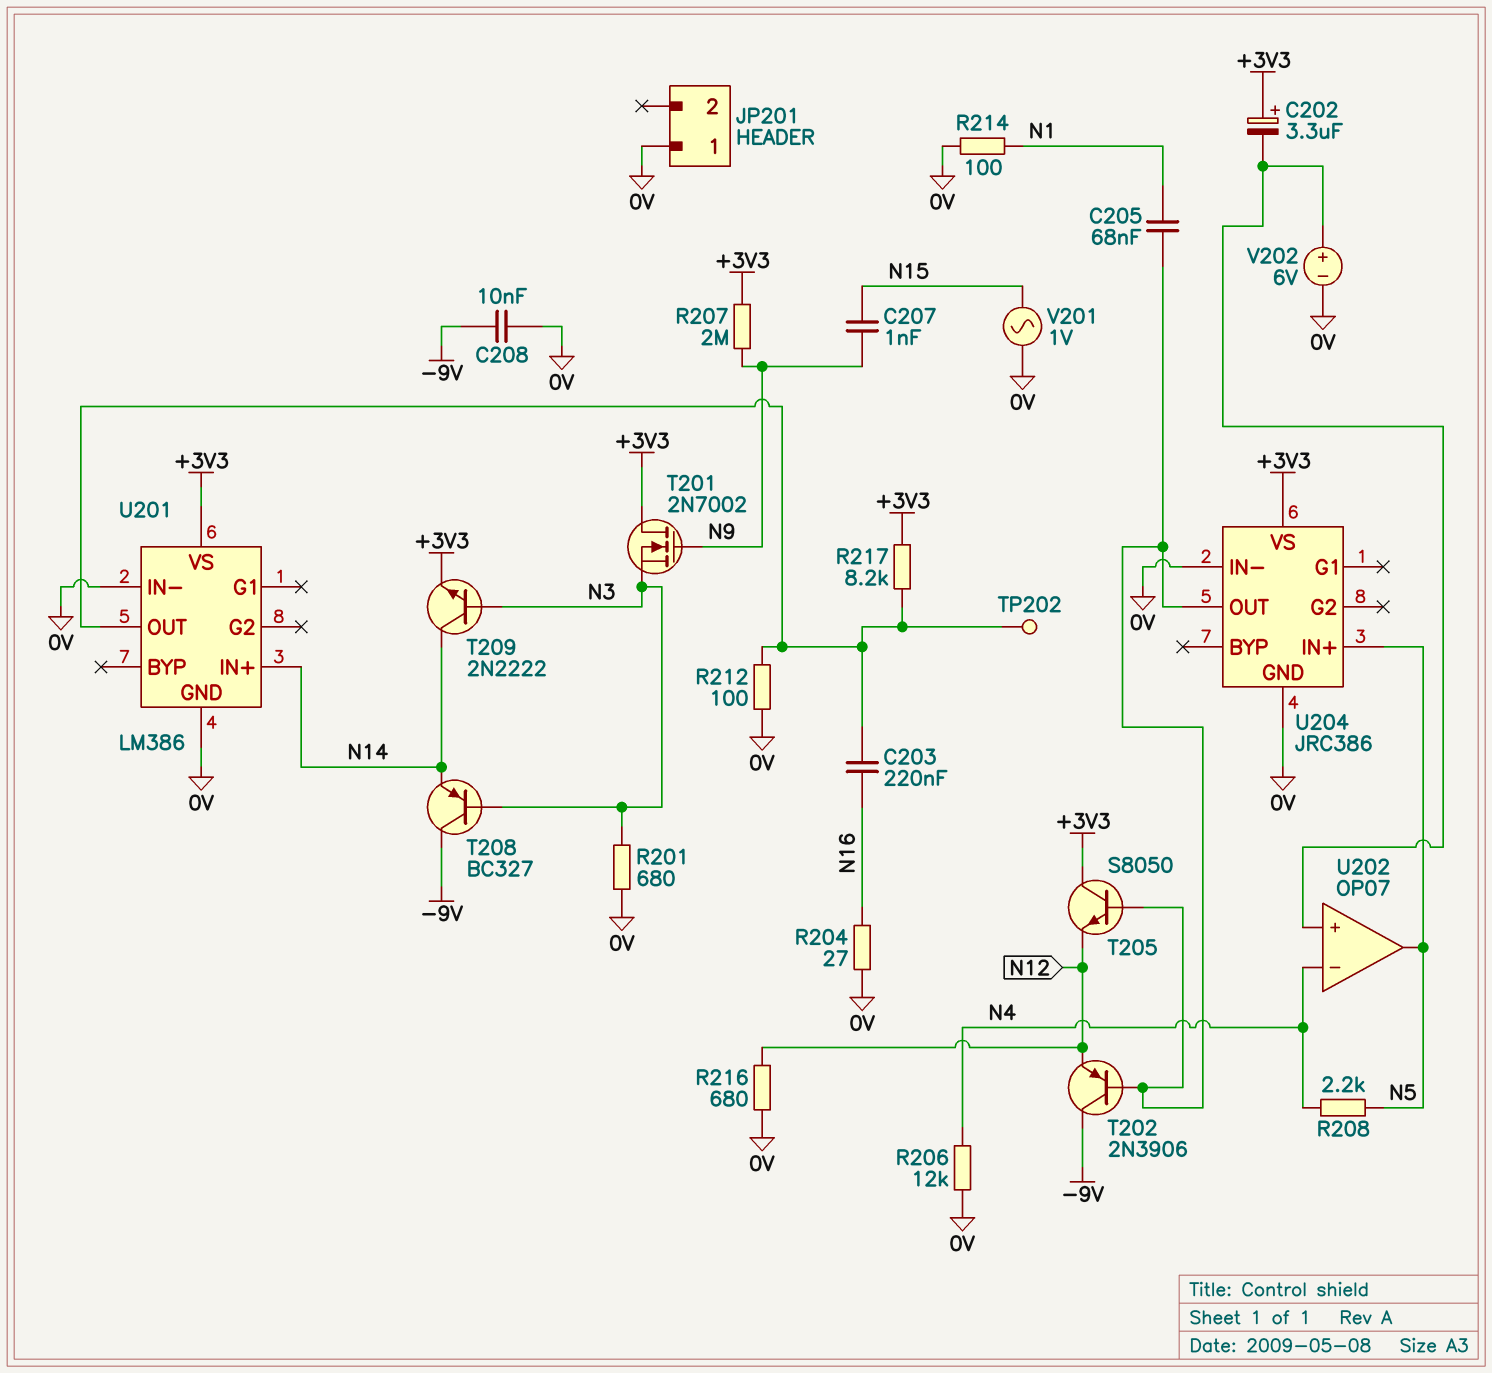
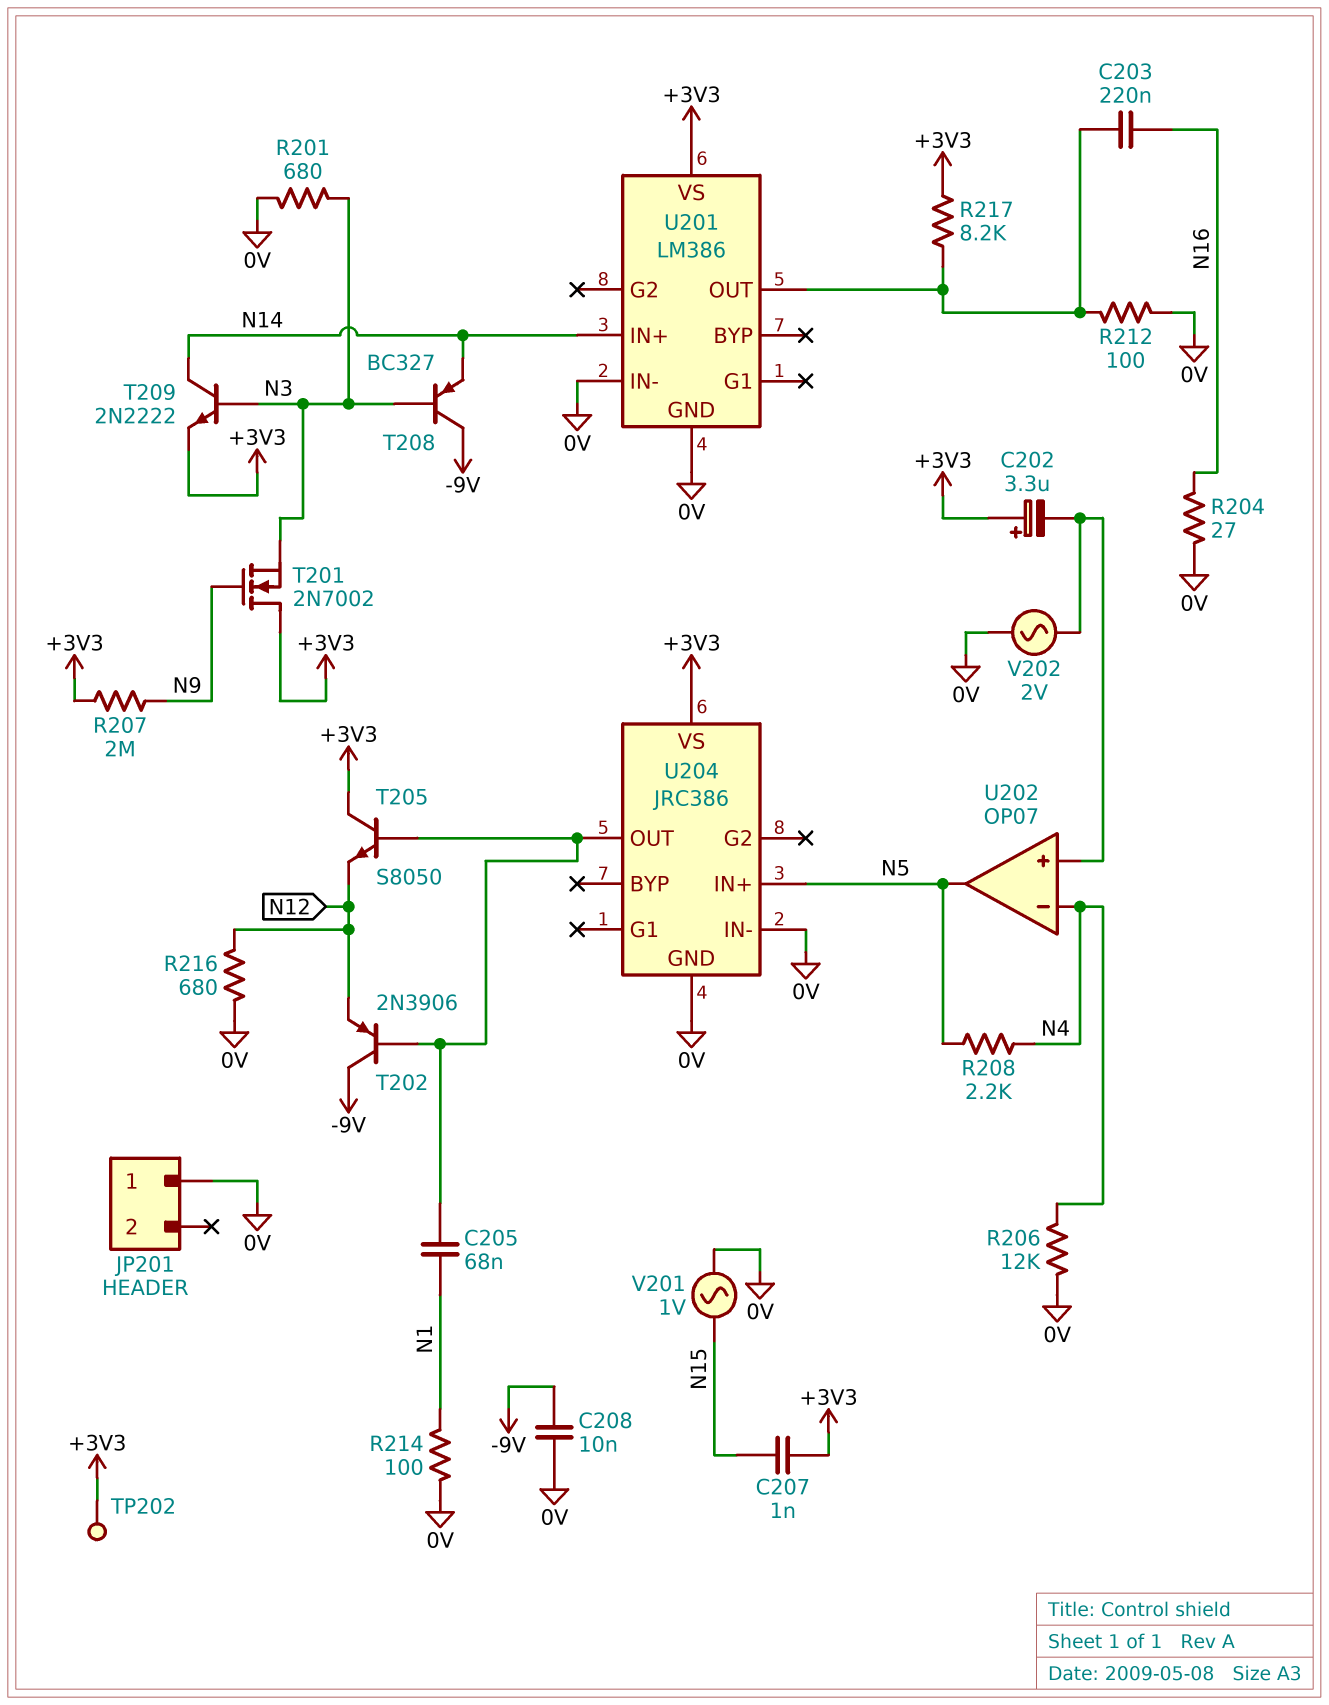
C207: 1nF (N9, N15) -> 1nF (+3V3, N15)
TP202: test point (U201/OUT) -> test point (+3V3)
V202: 6V (plus U202/in+, minus 0V) -> AC 2V (0V, U202/in+)

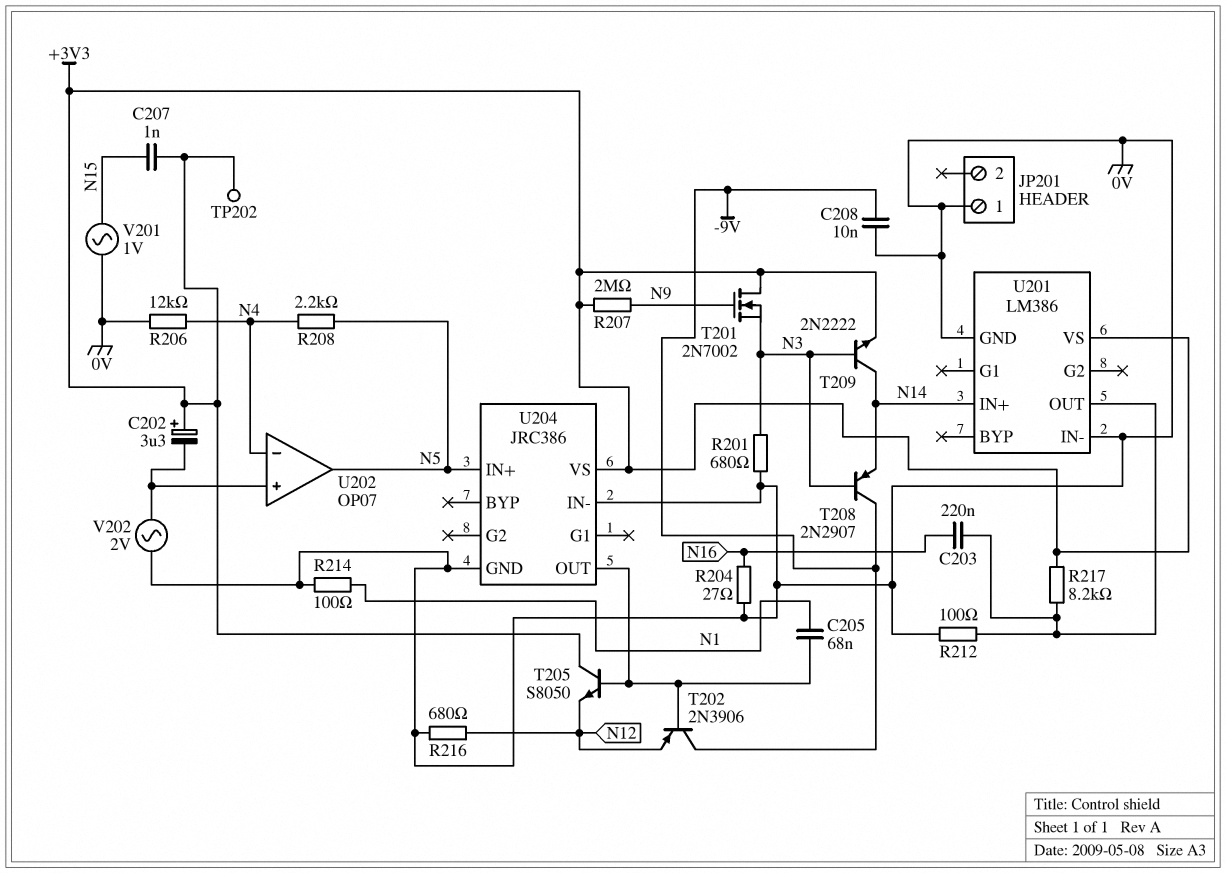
T208: PNP BC327 (B N3, C -9V, E N14) -> PNP 2N2907 (B N3, C -9V, E N14)

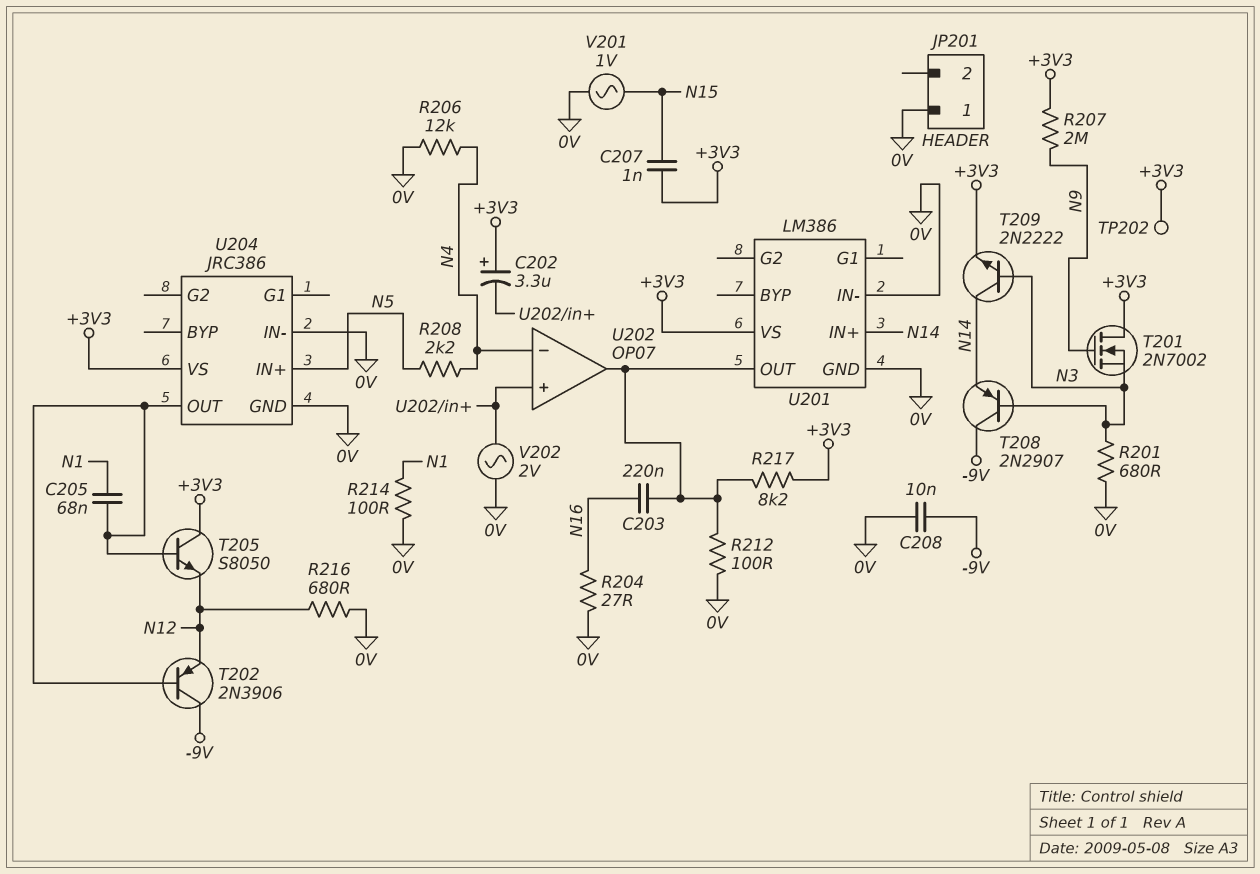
U202 pin out: N5 -> U201/OUT

